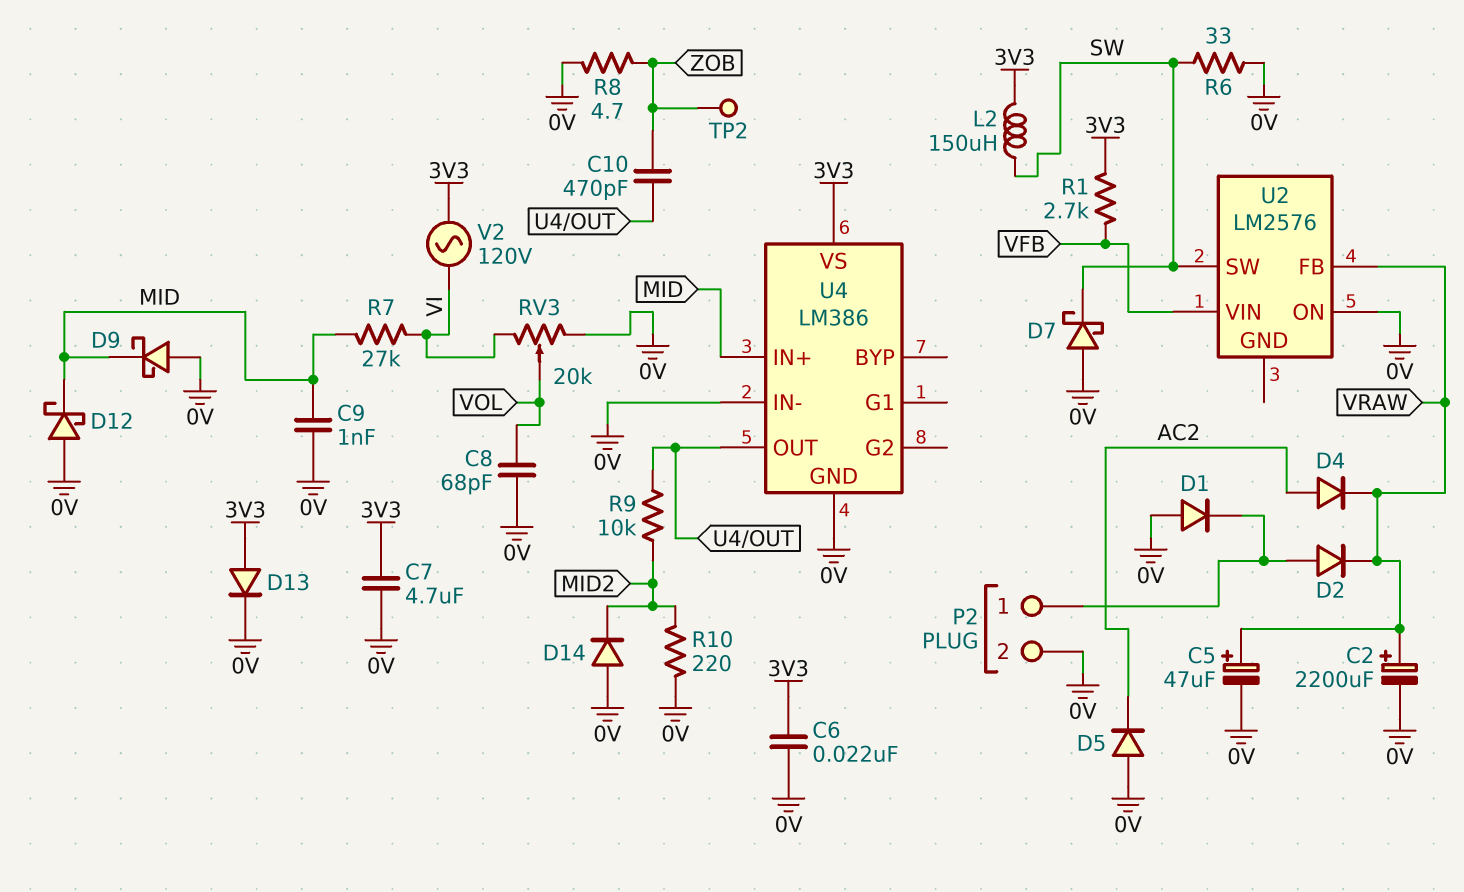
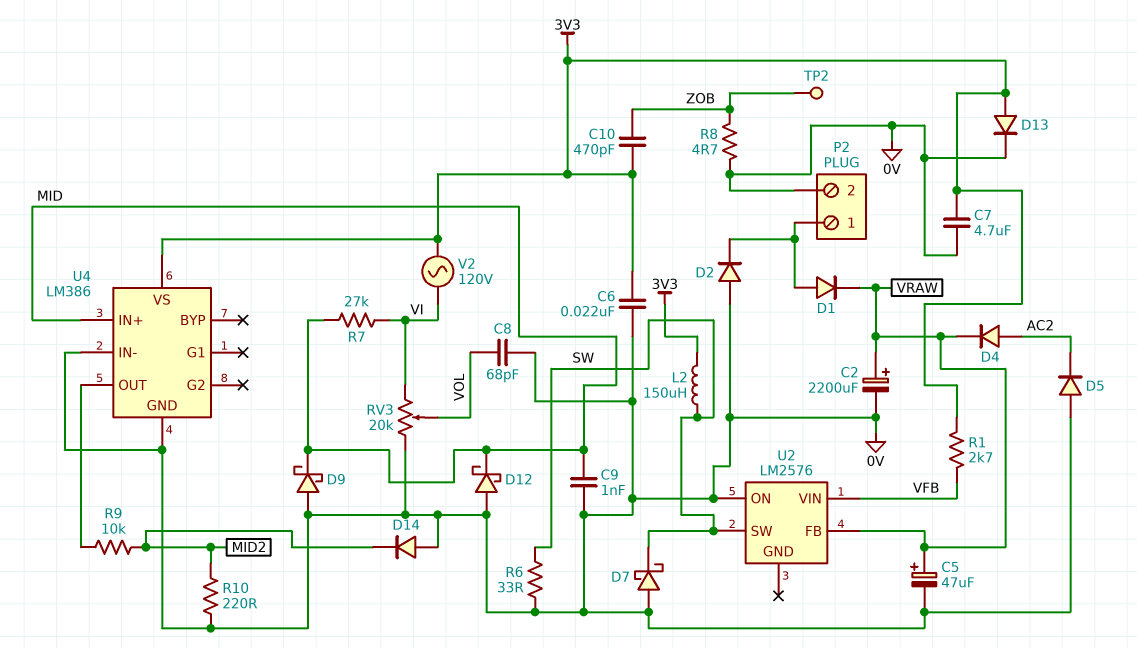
C10: 470pF (U4/OUT, ZOB) -> 470pF (3V3, ZOB)
D1: diode (A 0V, K P2/1) -> diode (A P2/1, K VRAW)
D2: diode (A P2/1, K VRAW) -> diode (A 0V, K P2/1)

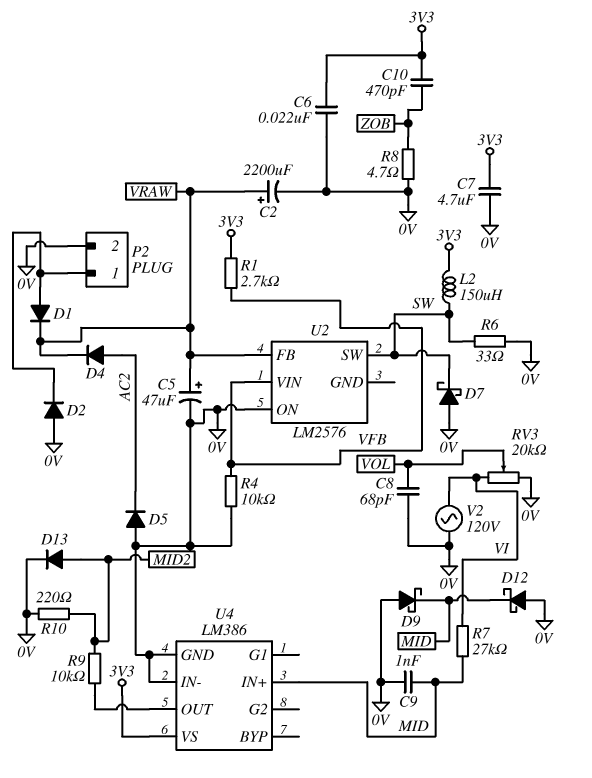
D13: diode (A 3V3, K 0V) -> diode (A MID2, K 0V)
D14: diode (A 0V, K MID2) -> none
R4: none -> 10k (0V, VFB)
TP2: test point (ZOB) -> none
V2: AC 120V (3V3, VI) -> AC 120V (0V, VI)

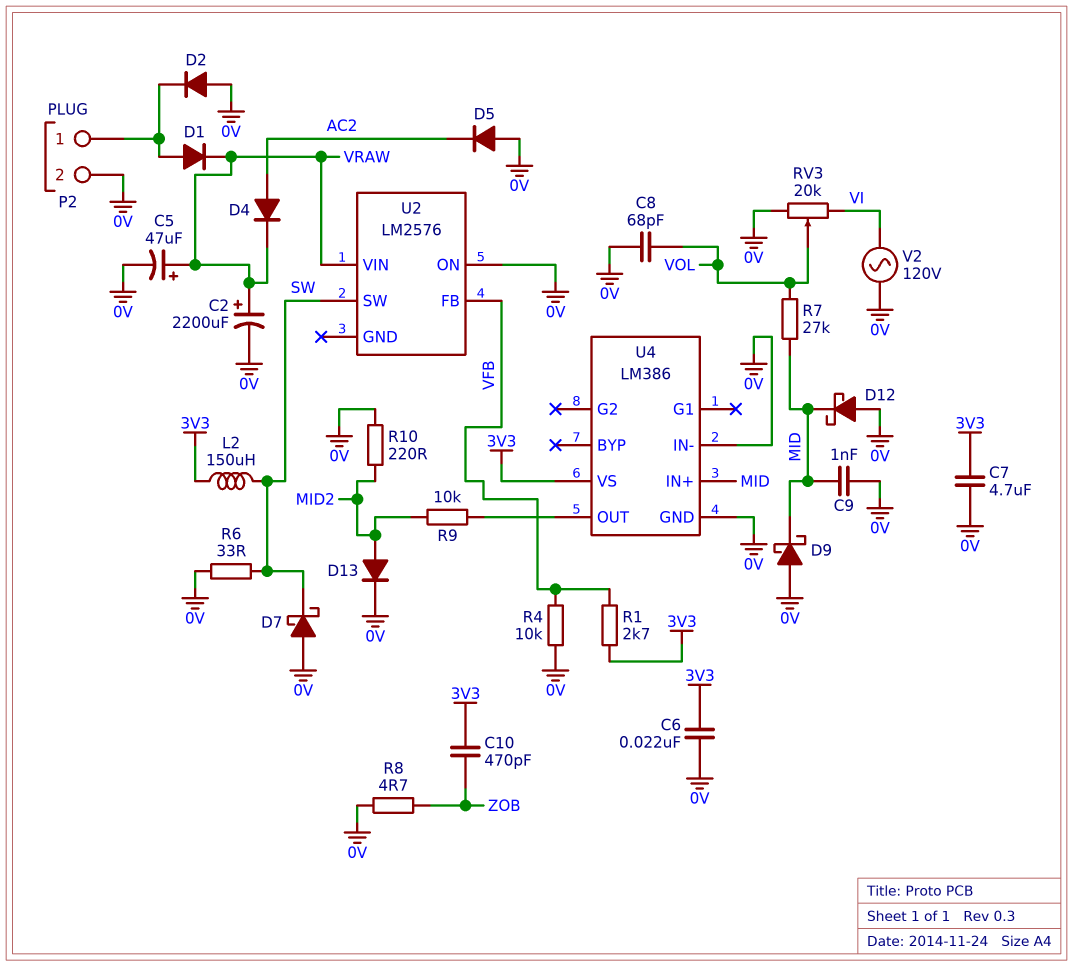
R7: 27k (MID, VI) -> 27k (MID, VOL)
U2 pin FB: VRAW -> VFB
U2 pin VIN: VFB -> VRAW

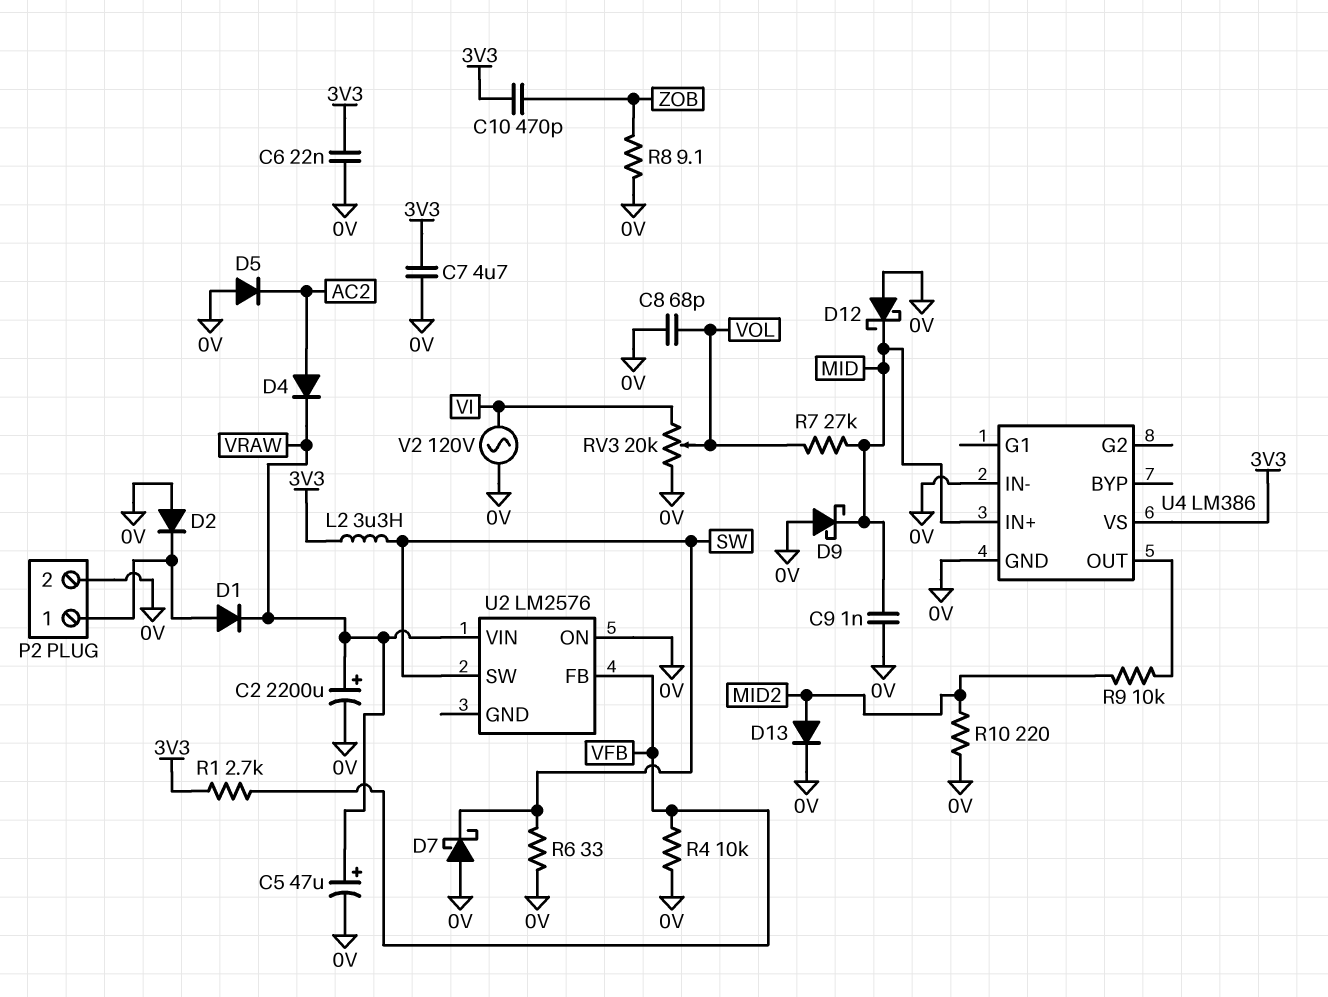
L2: 150uH (3V3, SW) -> 3.3uH (3V3, SW)
R8: 4.7 (0V, ZOB) -> 9.1 (0V, ZOB)

